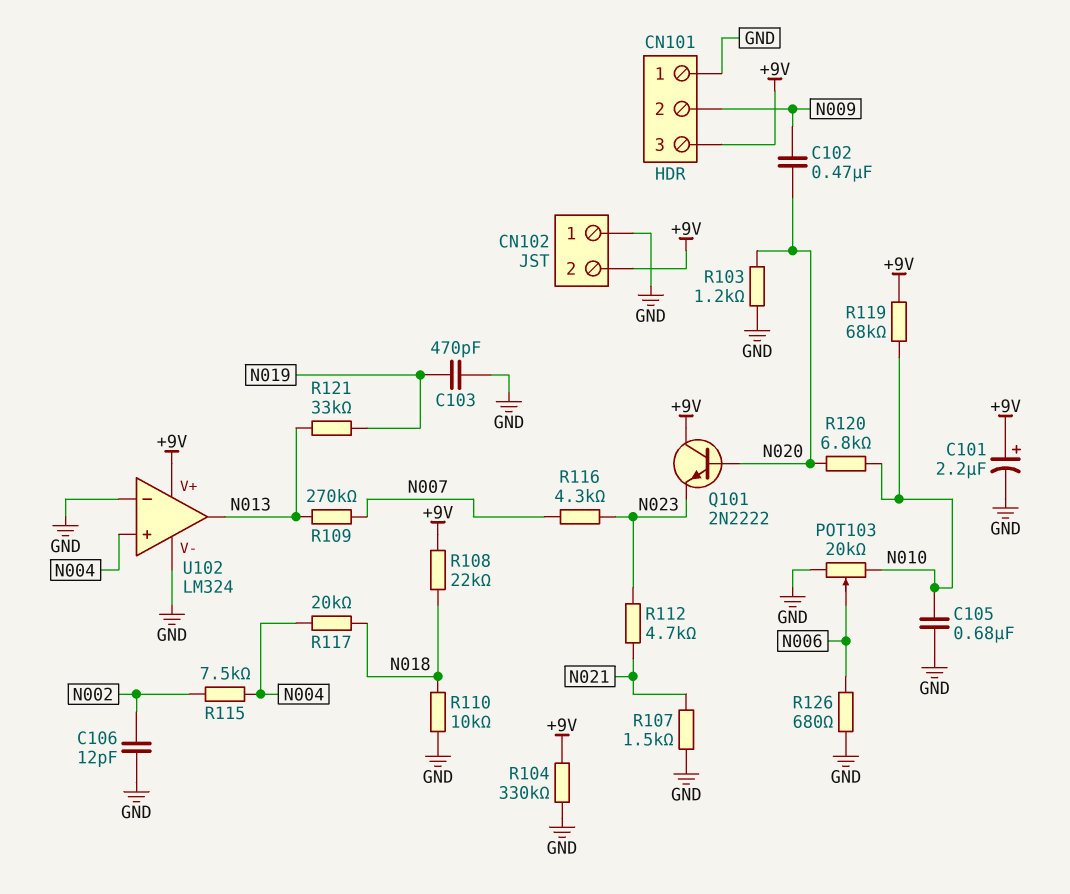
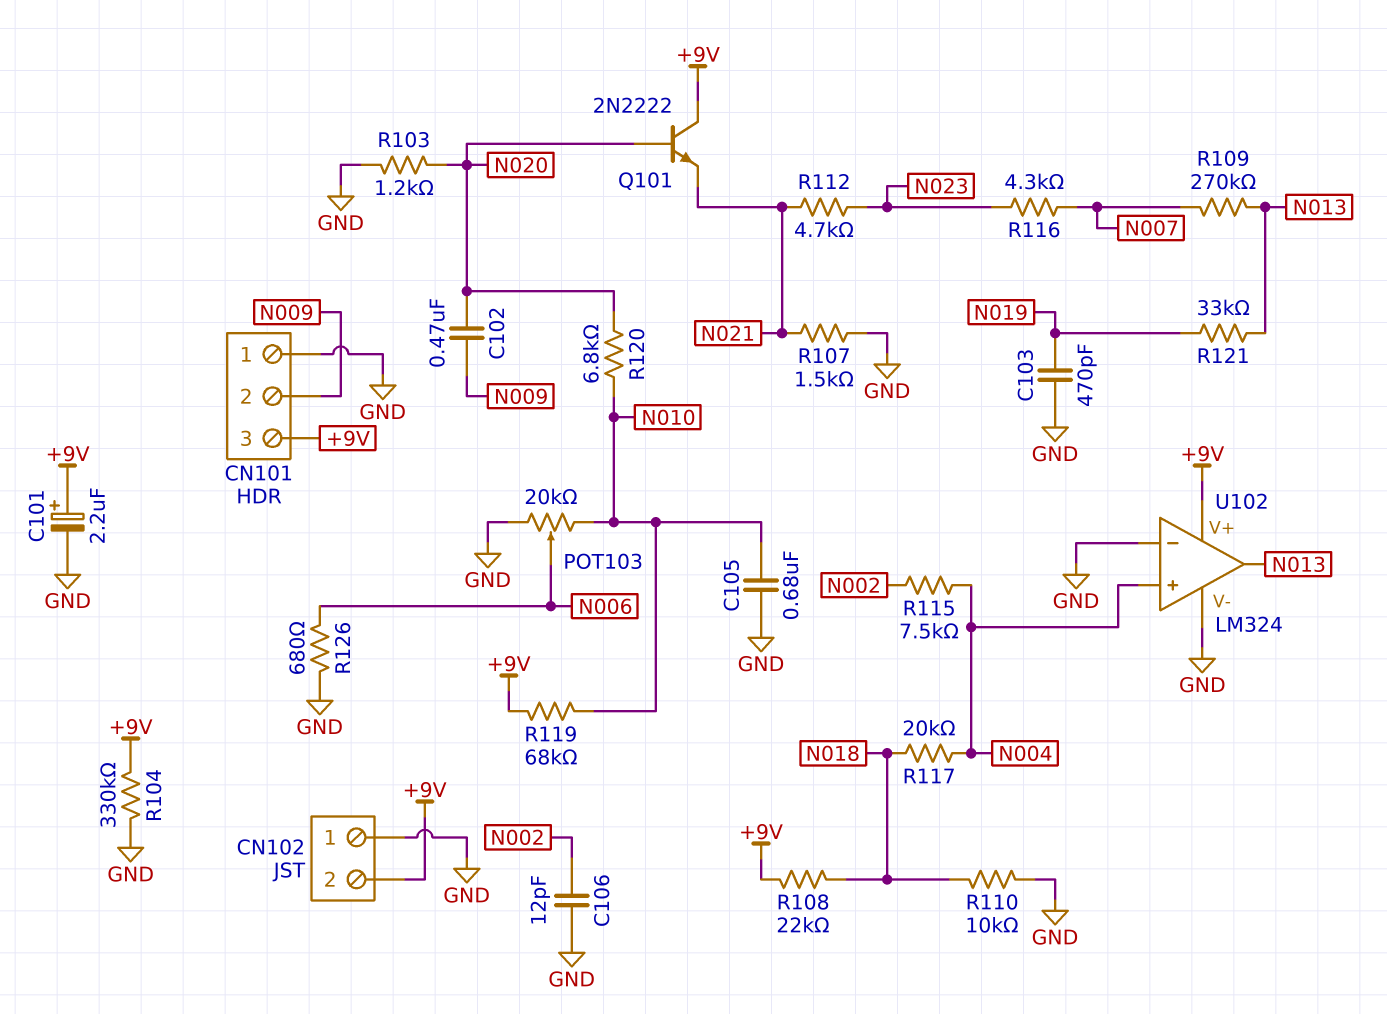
Q101: NPN 2N2222 (B N020, C +9V, E N023) -> NPN 2N2222 (B N020, C +9V, E N021)

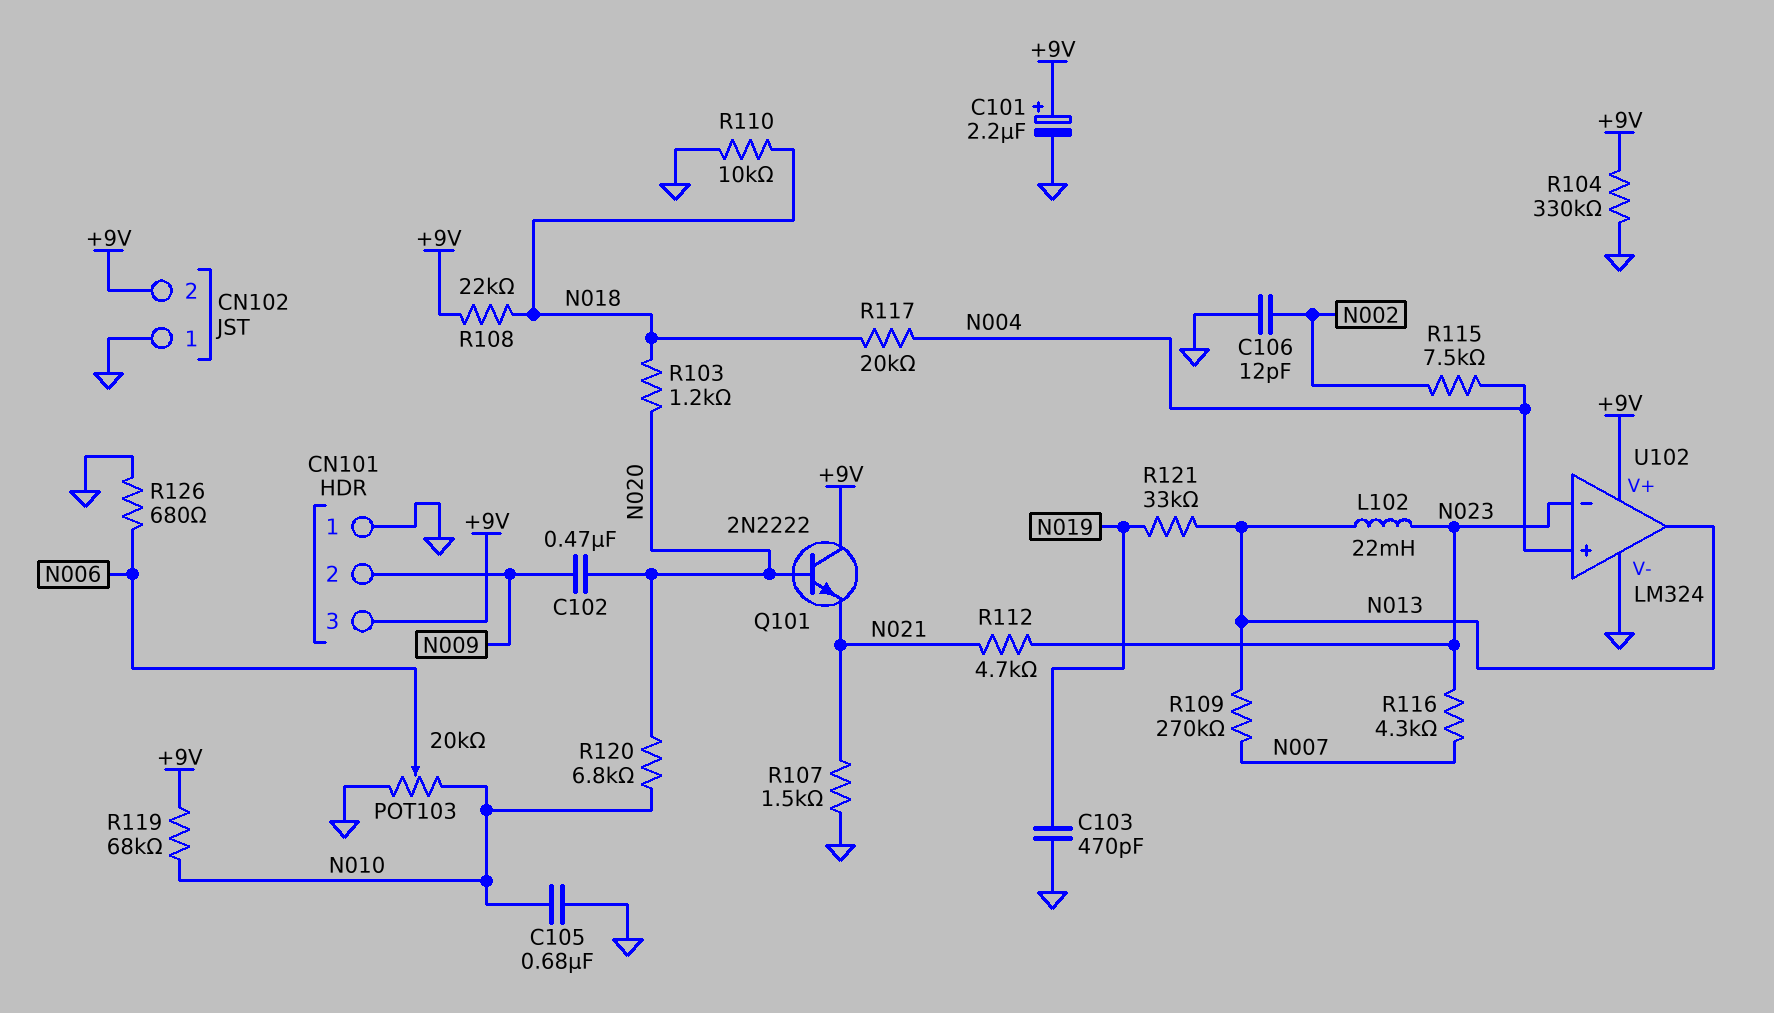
L102: none -> 22mH (N013, N023)
R103: 1.2k (GND, N020) -> 1.2k (N018, N020)
U102 pin in-: GND -> N023

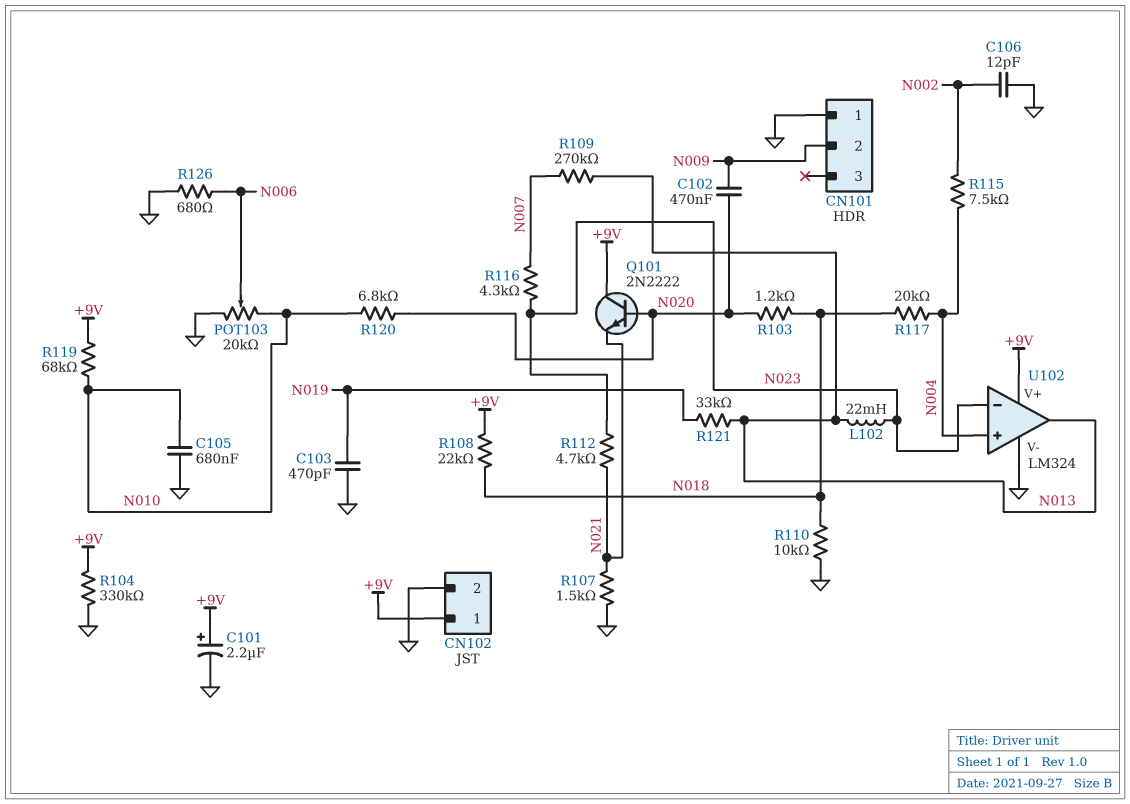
CN101 pin 3: +9V -> none
CN102 pin 1: GND -> +9V
CN102 pin 2: +9V -> GND

